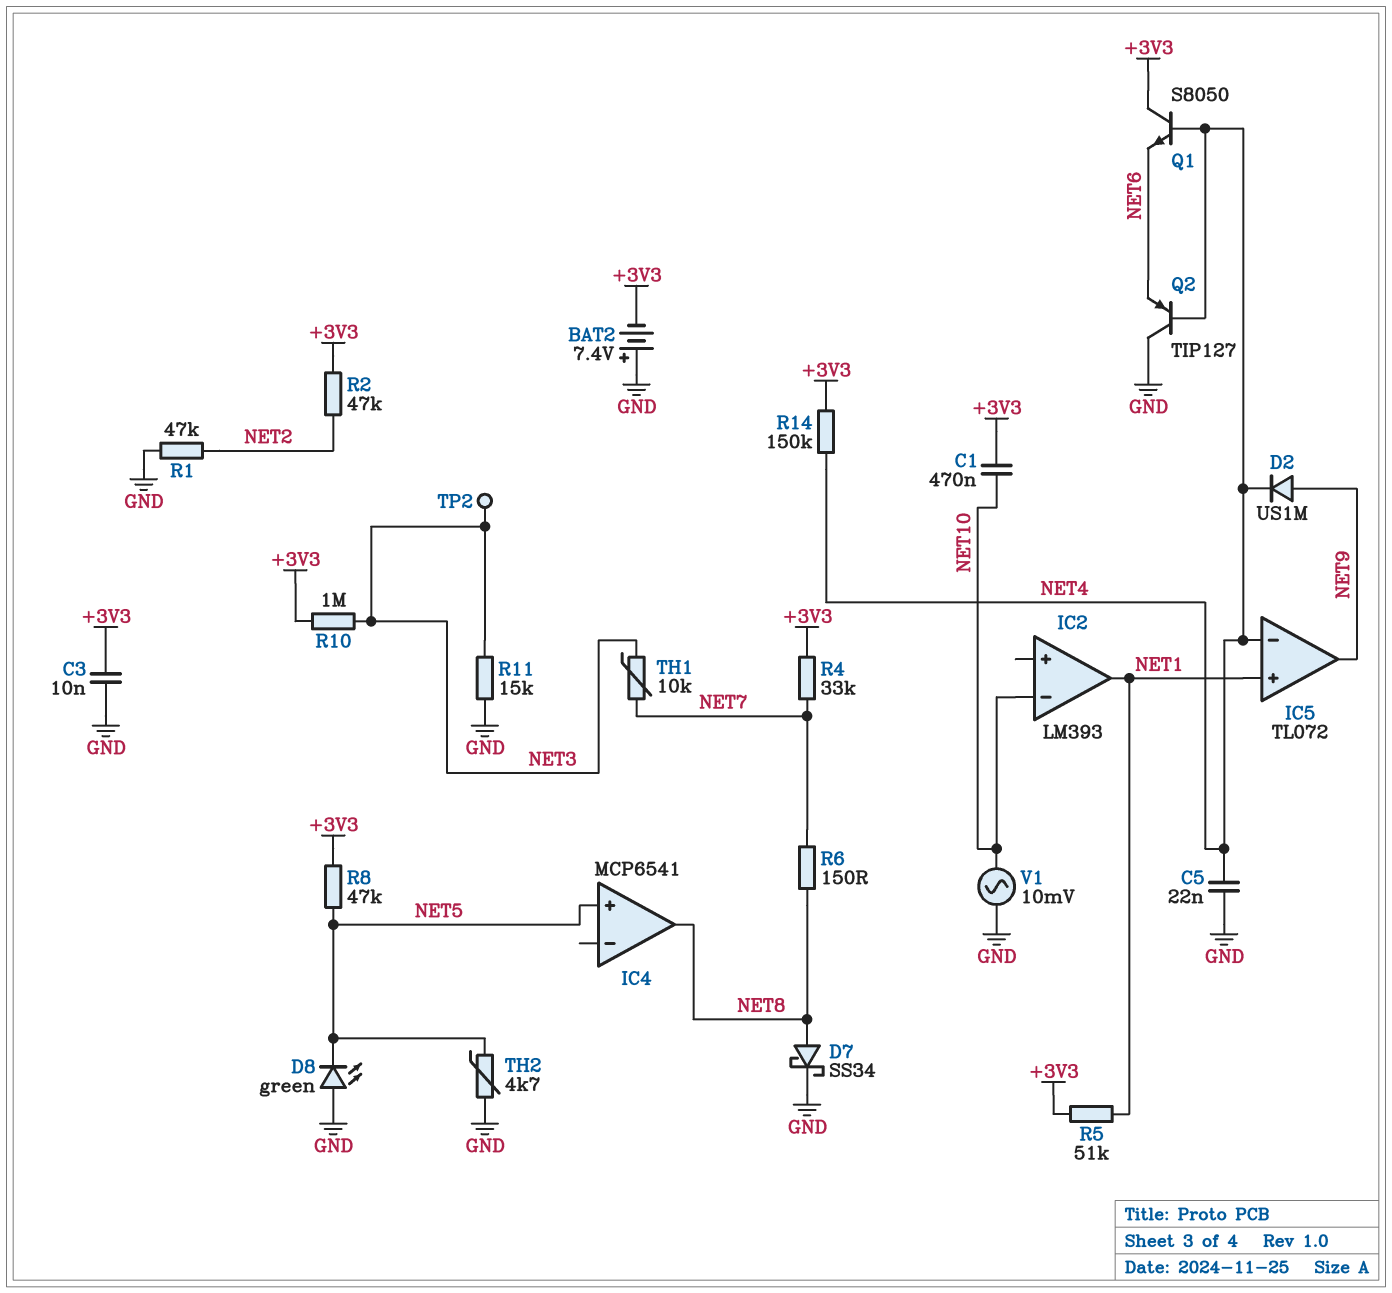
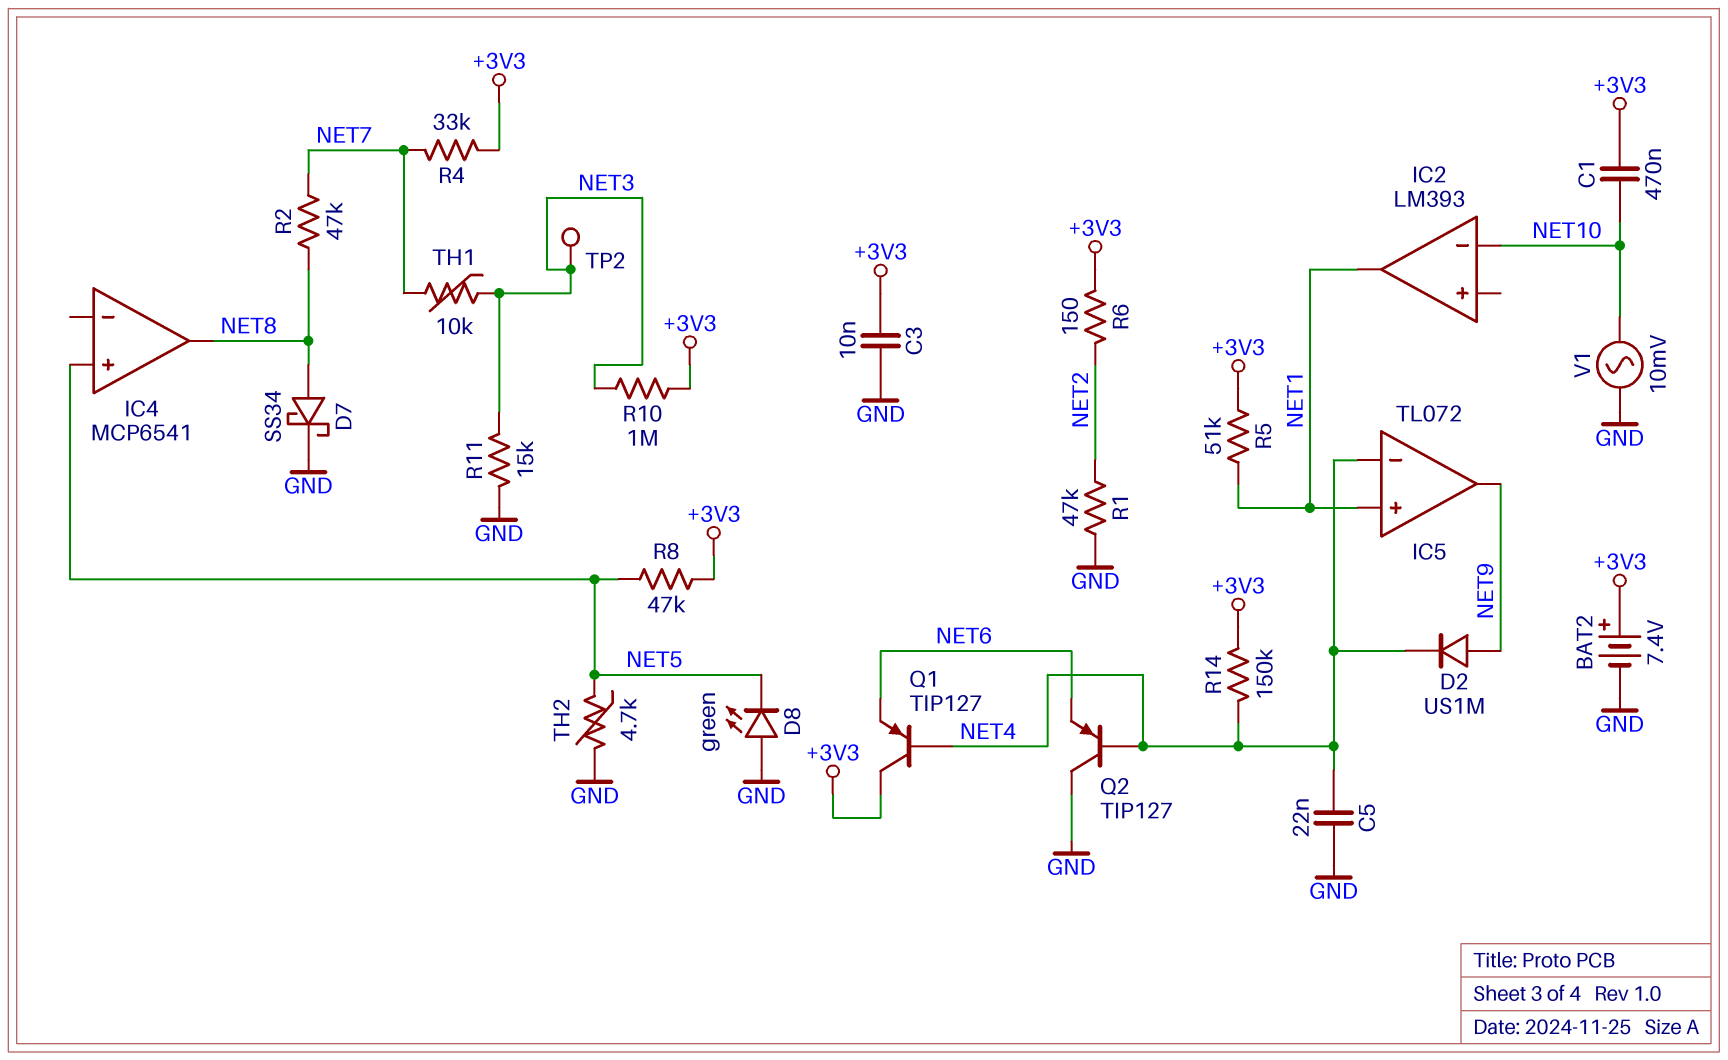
BAT2: 7.4V (plus GND, minus +3V3) -> 7.4V (plus +3V3, minus GND)
Q1: NPN S8050 (B NET4, C +3V3, E NET6) -> PNP TIP127 (B NET4, C +3V3, E NET6)
R2: 47k (+3V3, NET2) -> 47k (NET7, NET8)
R6: 150 (NET7, NET8) -> 150 (+3V3, NET2)

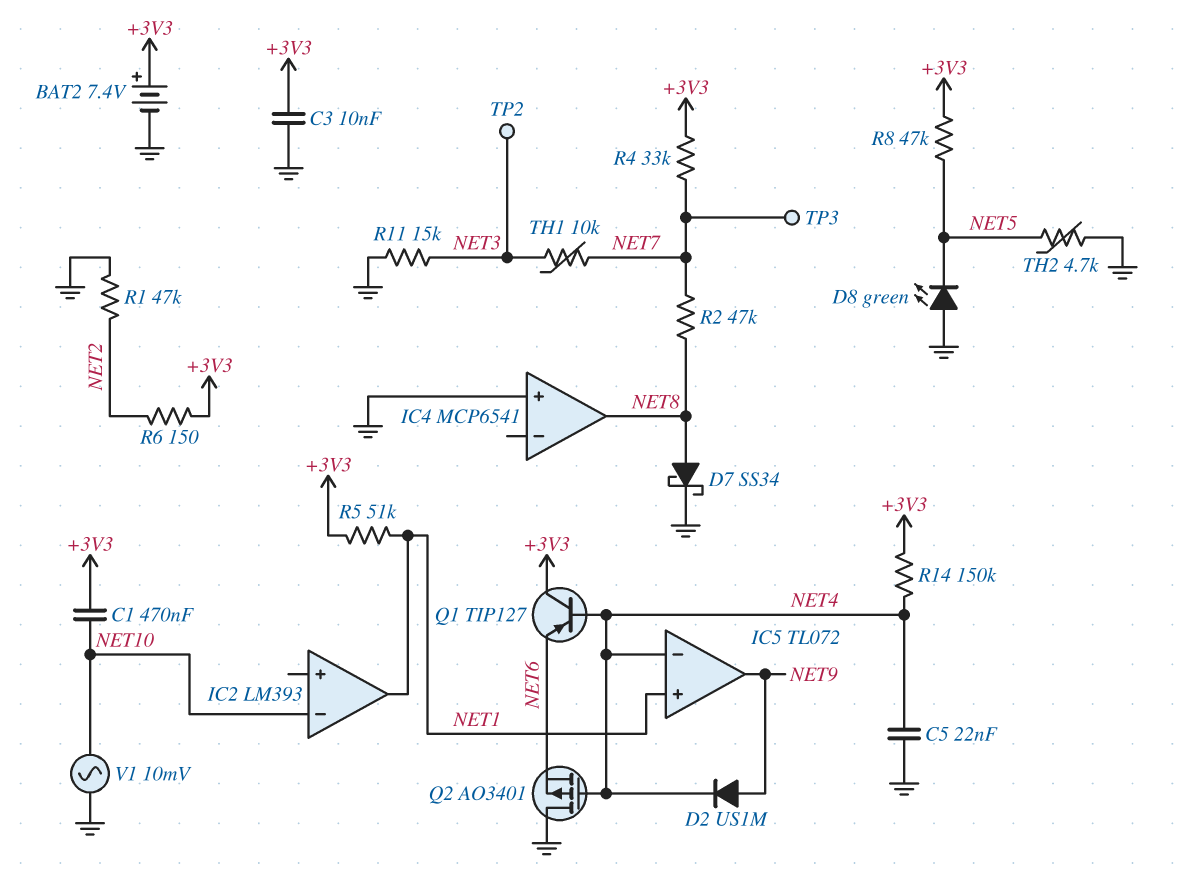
IC4 pin in+: NET5 -> GND
Q2: PNP TIP127 (B NET4, C GND, E NET6) -> PMOS AO3401 (G NET4, D GND, S NET6)
R10: 1M (+3V3, NET3) -> none
TP3: none -> test point (NET7)

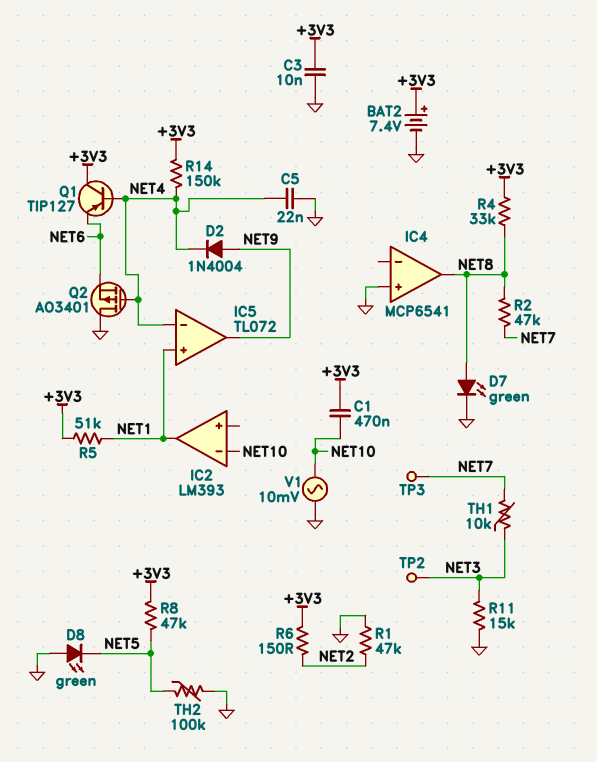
D2: diode US1M (A NET9, K NET4) -> diode 1N4004 (A NET9, K NET4)
D7: schottky SS34 (A NET8, K GND) -> LED green (A NET8, K GND)
R4: 33k (+3V3, NET7) -> 33k (+3V3, NET8)
TH2: 4.7k (GND, NET5) -> 100k (GND, NET5)

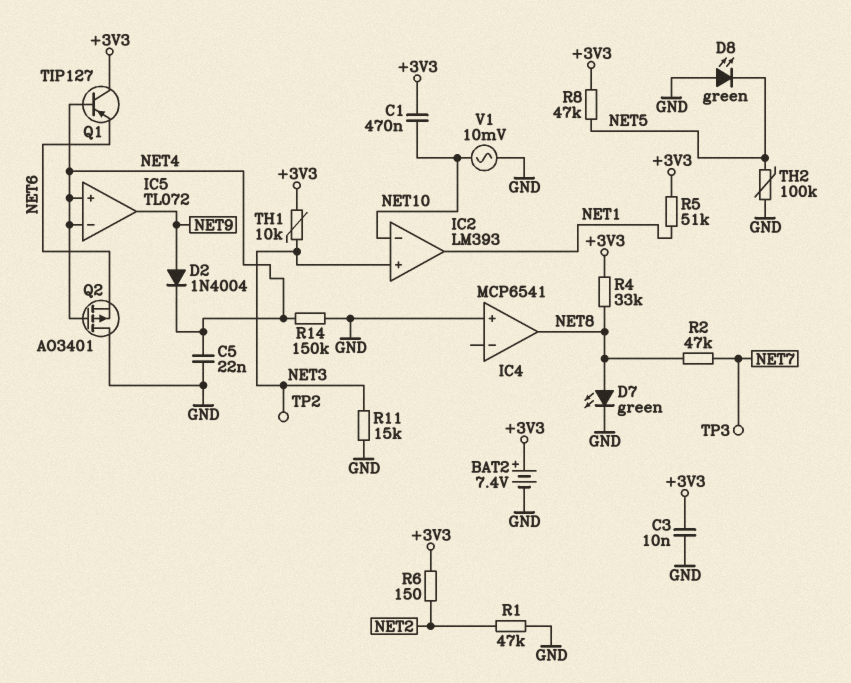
IC2 pin in+: none -> NET3
IC5 pin in+: NET1 -> NET4
R14: 150k (+3V3, NET4) -> 150k (GND, NET4)
TH1: 10k (NET3, NET7) -> 10k (+3V3, NET3)

